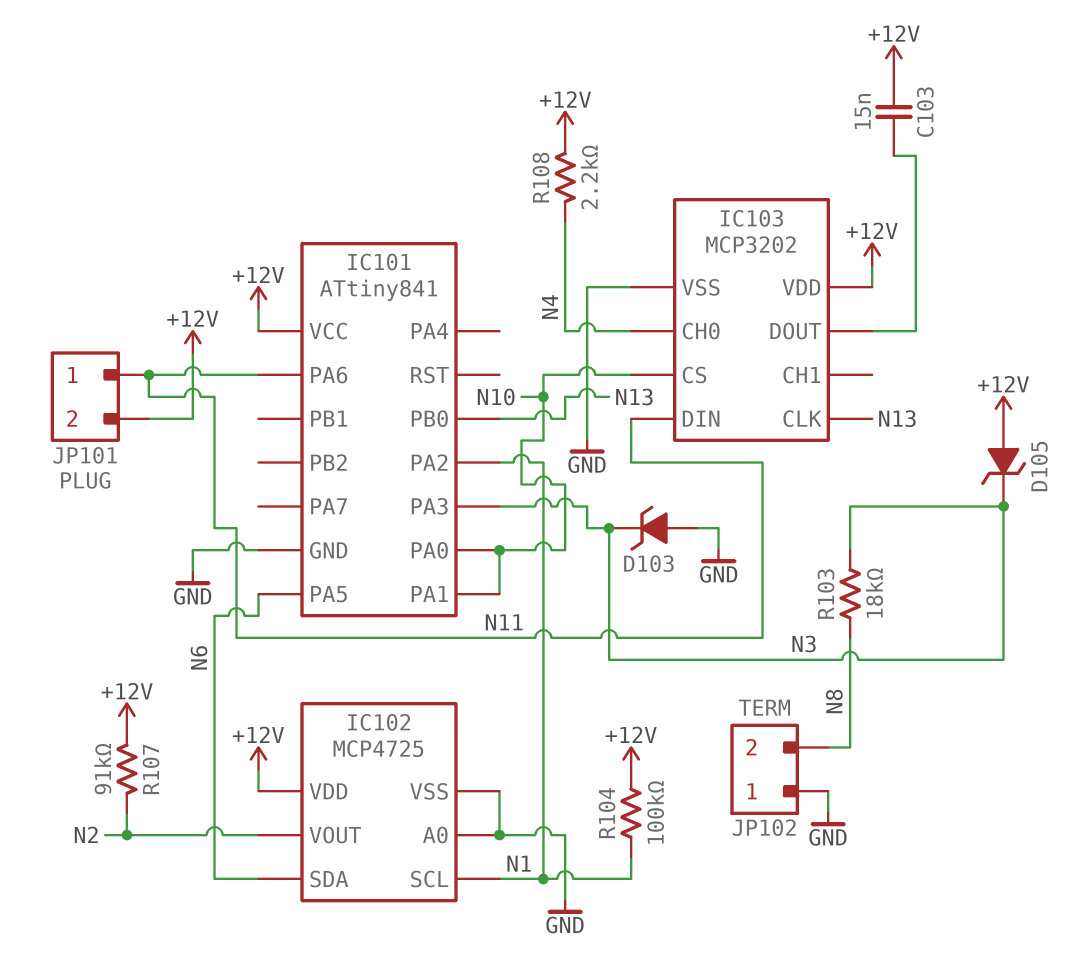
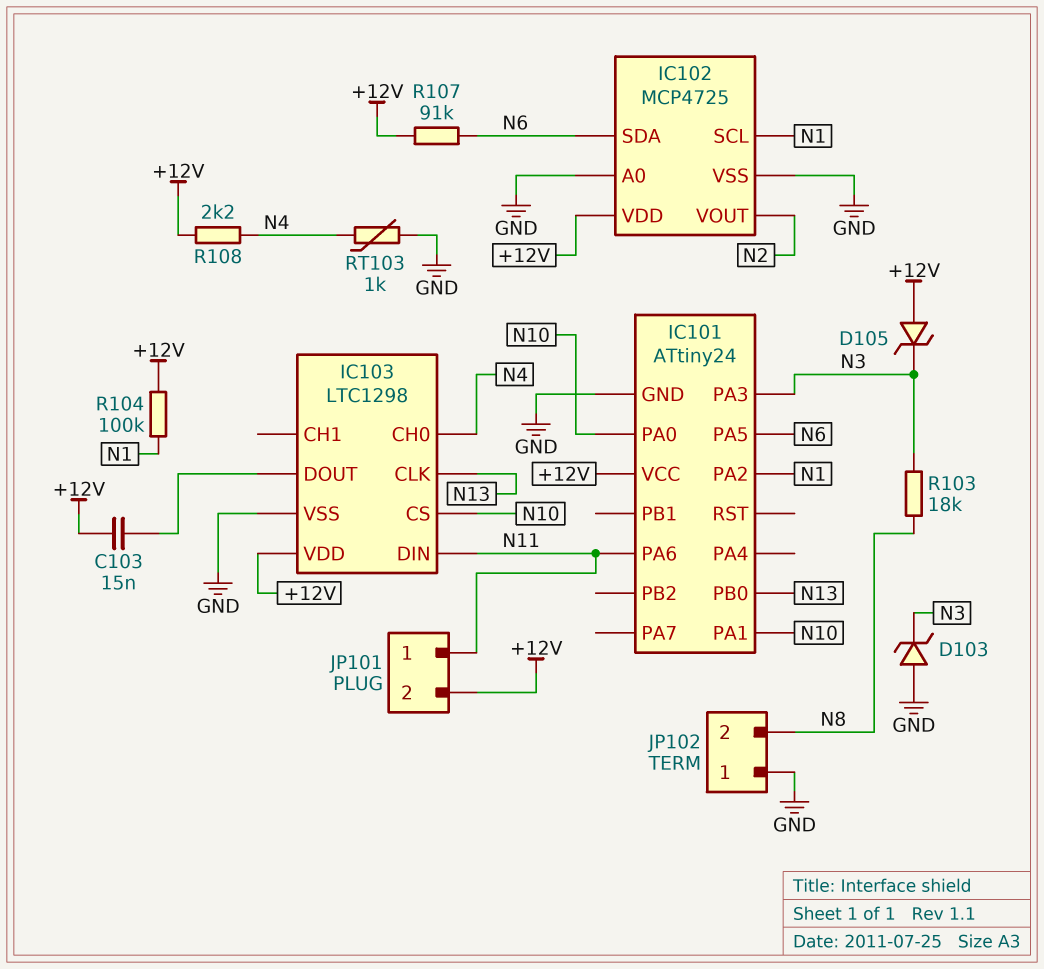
IC101: ATtiny841 -> ATtiny24
IC103: MCP3202 -> LTC1298
R107: 91k (+12V, N2) -> 91k (+12V, N6)
RT103: none -> 1k (GND, N4)

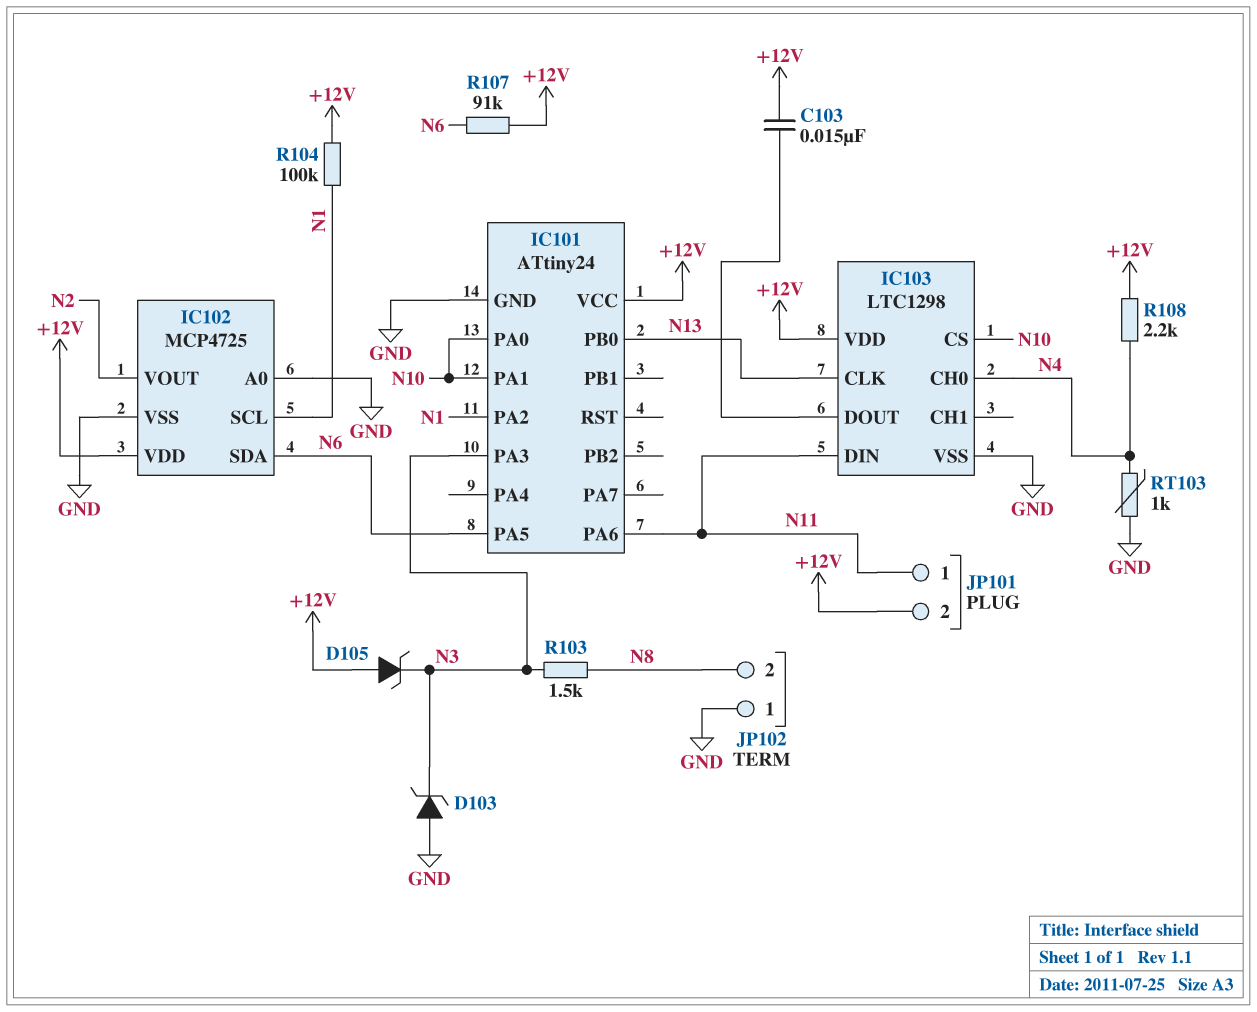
R103: 18k (N3, N8) -> 1.5k (N3, N8)

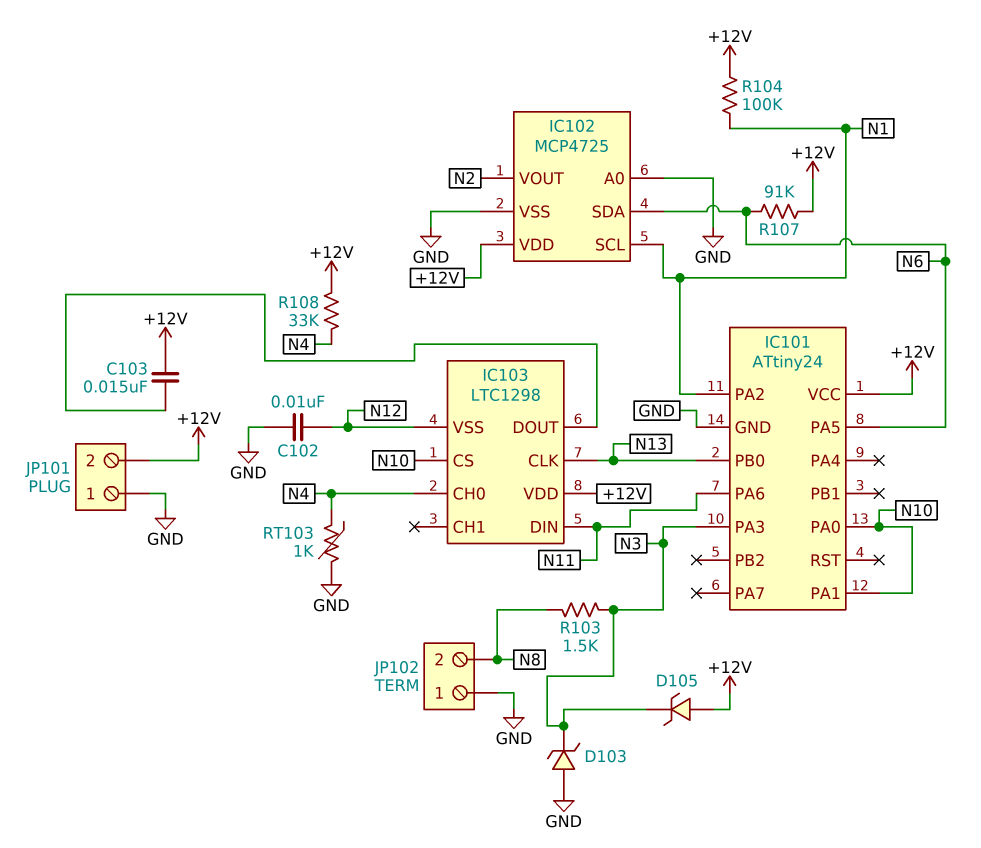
C102: none -> 10nF (GND, N12)
IC103 pin VSS: GND -> N12
JP101 pin 1: N11 -> GND
R108: 2.2k (+12V, N4) -> 33k (+12V, N4)

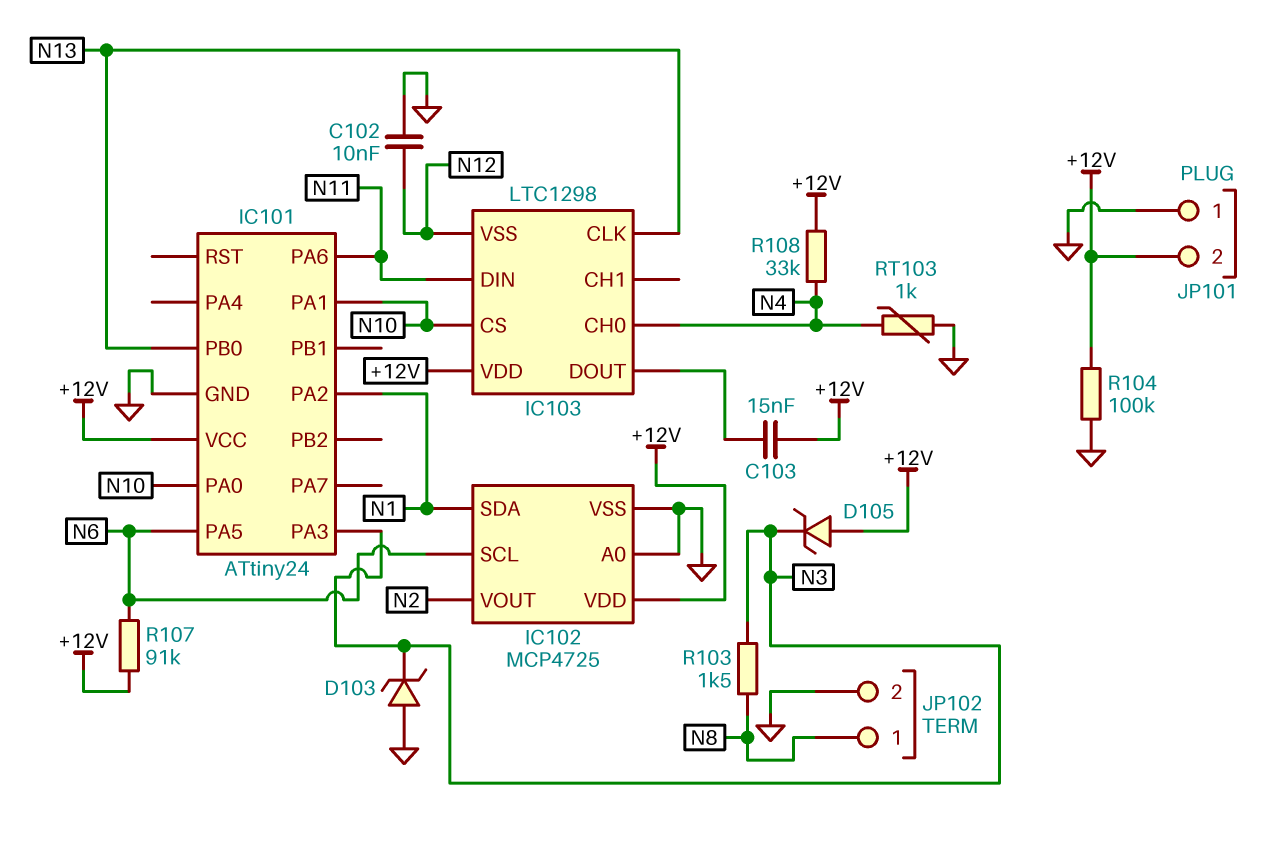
IC102 pin SCL: N1 -> N6
IC102 pin SDA: N6 -> N1
JP102 pin 1: GND -> N8
JP102 pin 2: N8 -> GND
R104: 100k (+12V, N1) -> 100k (+12V, GND)

